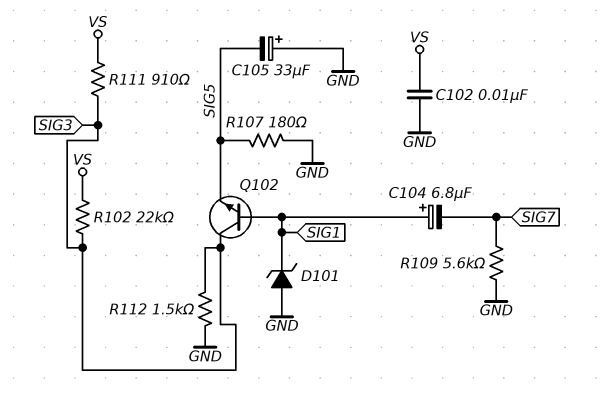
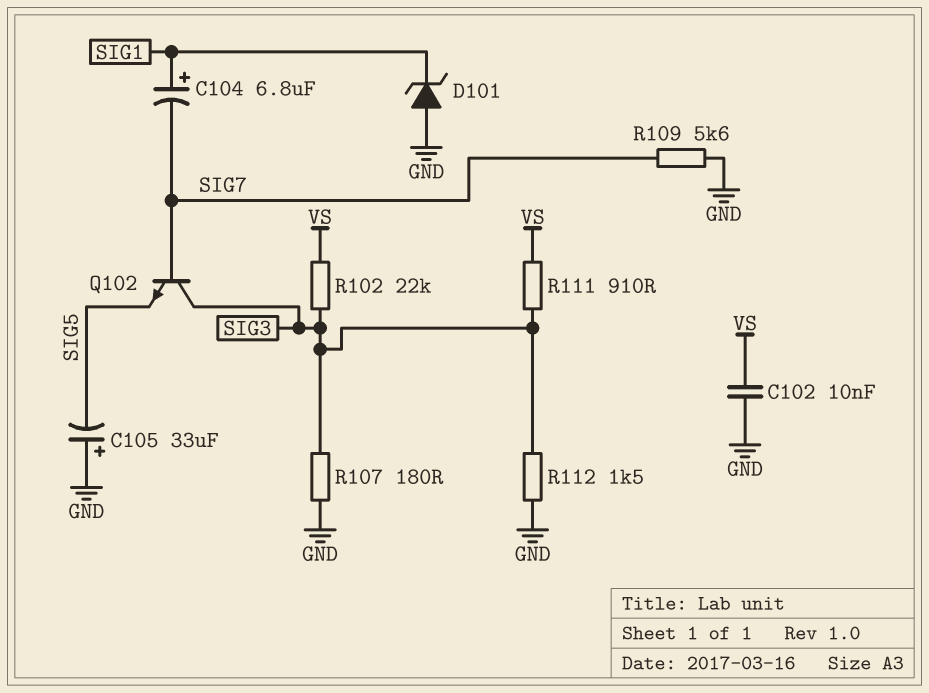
Q102: NPN (B SIG1, C SIG3, E SIG5) -> NPN (B SIG7, C SIG3, E SIG5)
R107: 180 (GND, SIG5) -> 180 (GND, SIG3)

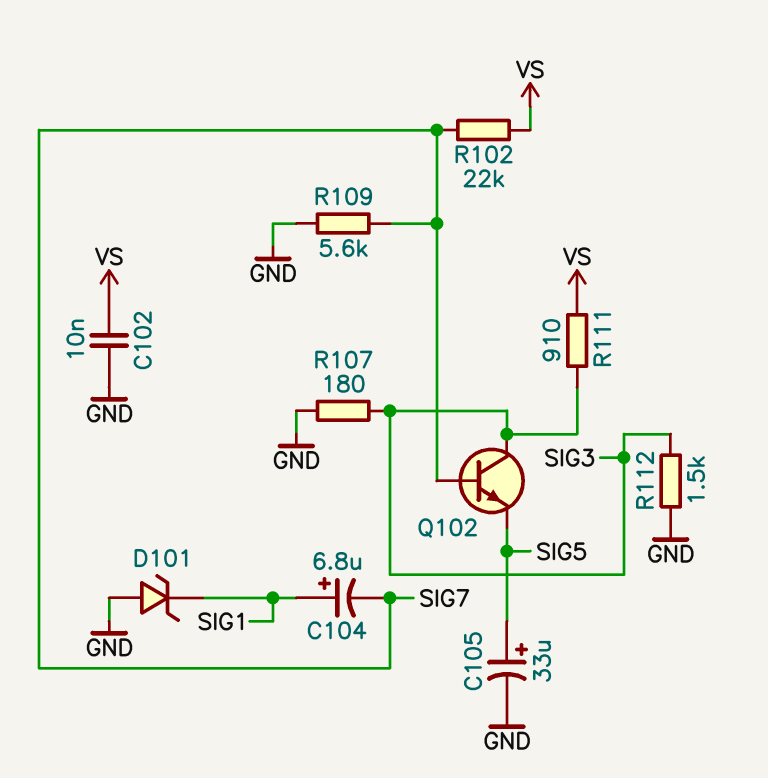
C105: 33uF (plus GND, minus SIG5) -> 33uF (plus SIG5, minus GND)
R102: 22k (SIG3, VS) -> 22k (SIG7, VS)

